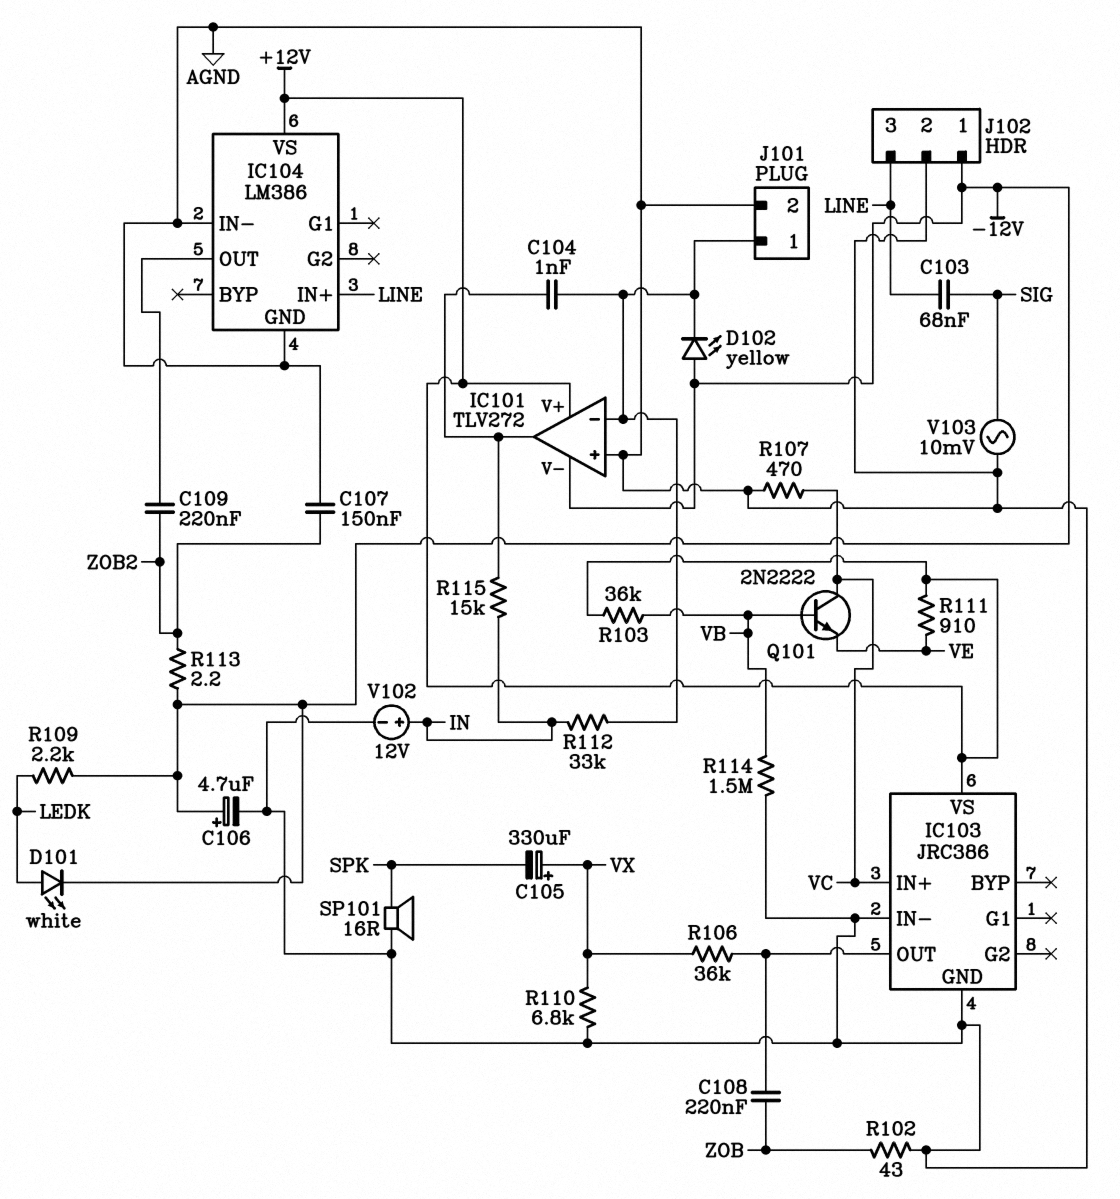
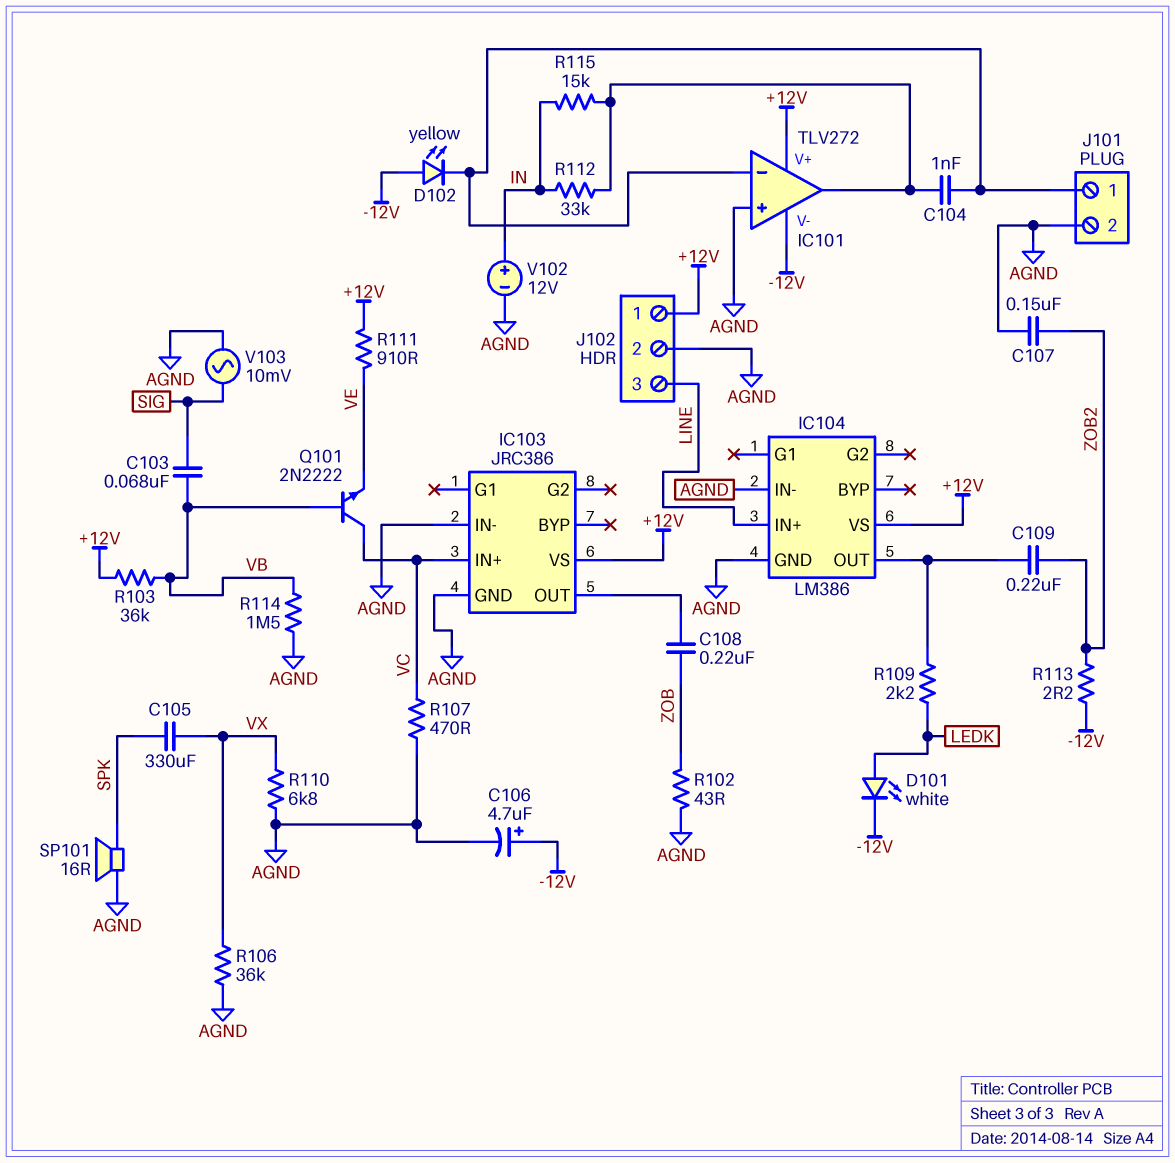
C103: 68nF (LINE, SIG) -> 68nF (SIG, VB)
C105: 330uF (plus VX, minus SPK) -> 330uF (SPK, VX)
J102 pin 1: -12V -> +12V
R106: 36k (IC103/OUT, VX) -> 36k (AGND, VX)
R109: 2.2k (-12V, LEDK) -> 2.2k (IC104/OUT, LEDK)
R112: 33k (IC101/in-, IN) -> 33k (IC101/out, IN)

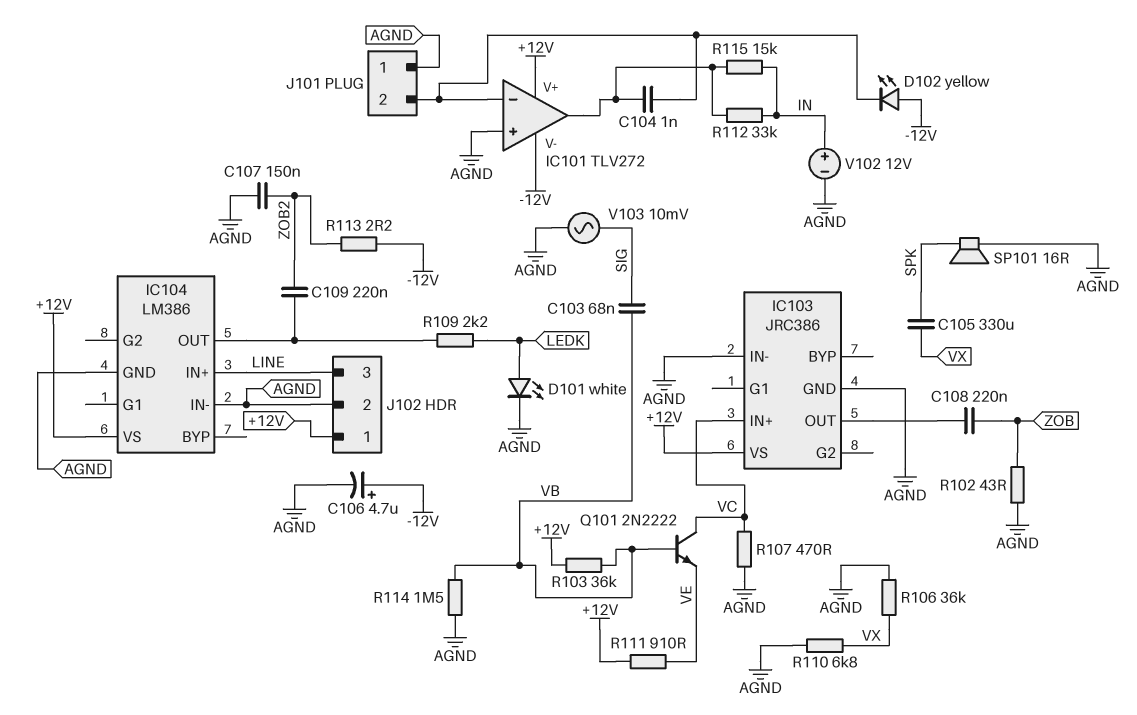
D101: LED white (A LEDK, K -12V) -> LED white (A LEDK, K AGND)
J101 pin 1: IC101/in- -> AGND
J101 pin 2: AGND -> IC101/in-

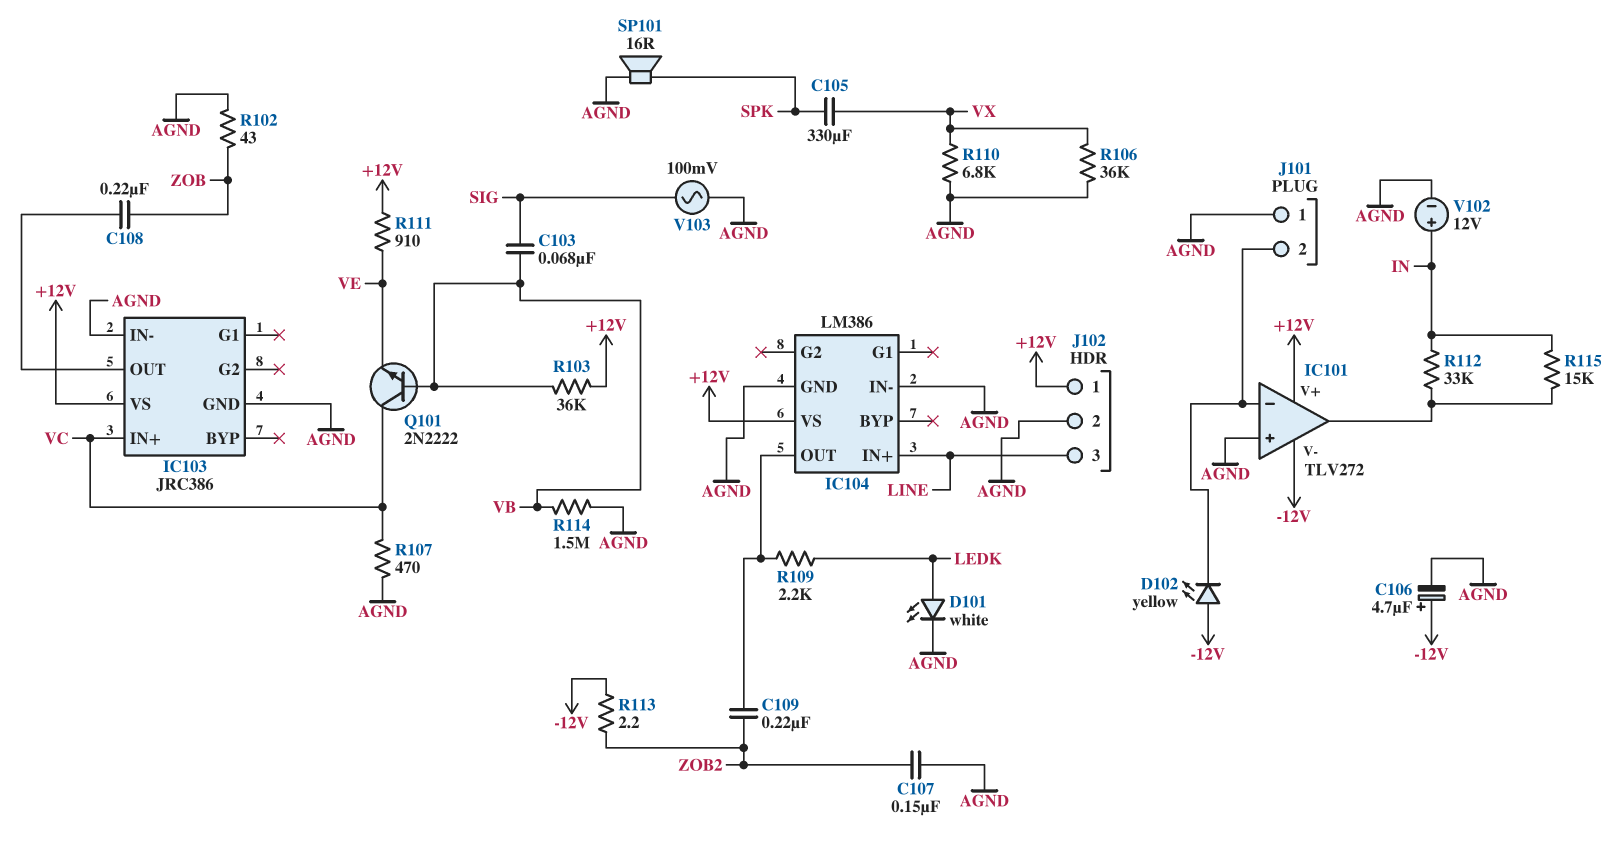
C104: 1nF (IC101/in-, IC101/out) -> none
V103: AC 10mV (AGND, SIG) -> AC 100mV (AGND, SIG)

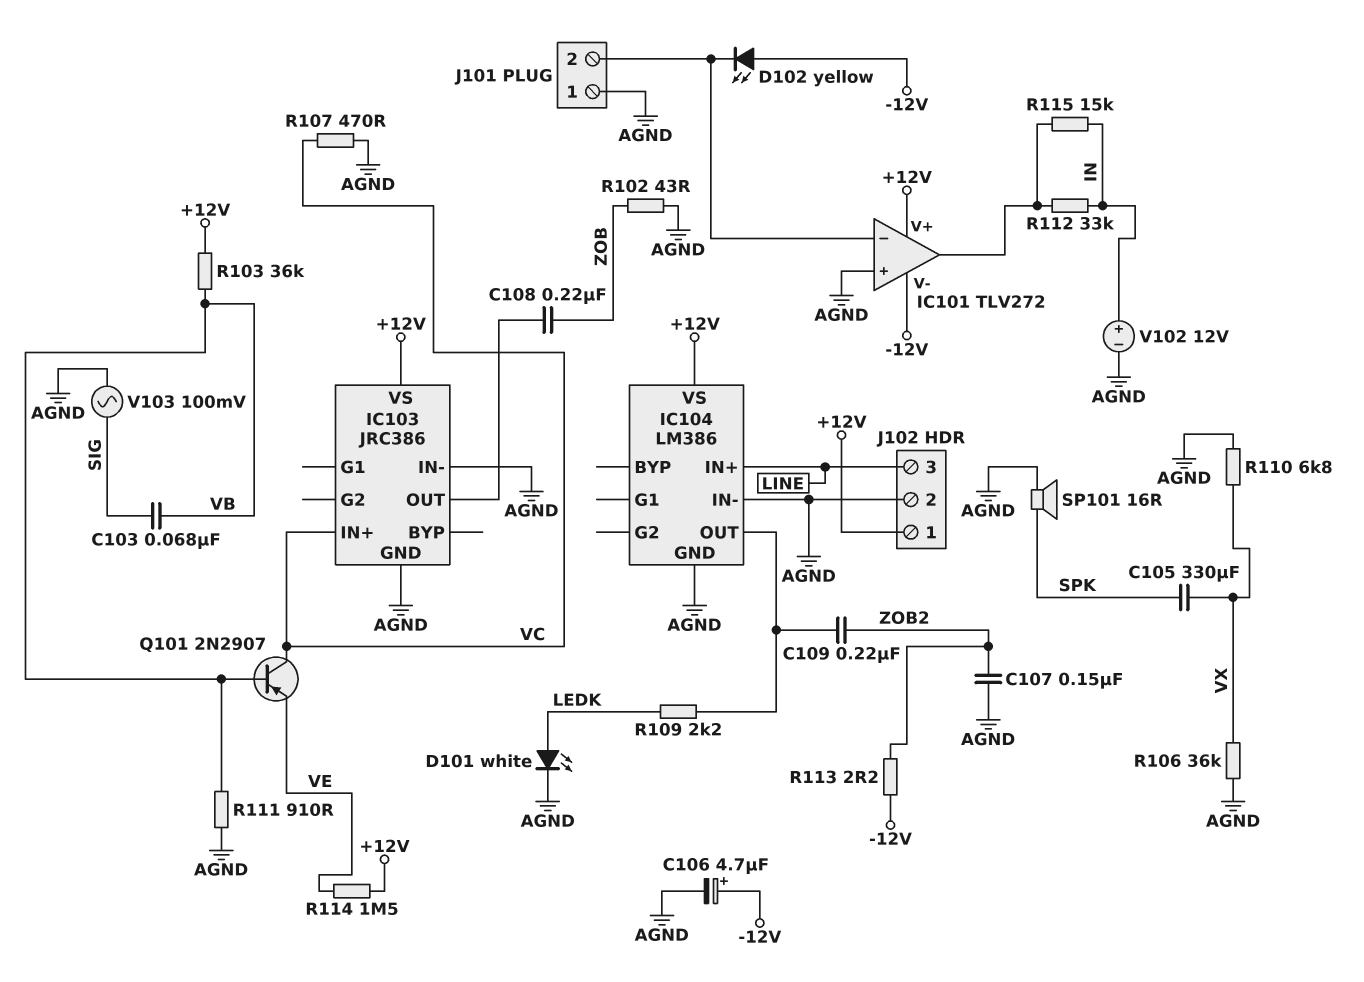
Q101: NPN 2N2222 (B VB, C VC, E VE) -> PNP 2N2907 (B VB, C VC, E VE)
R111: 910 (+12V, VE) -> 910 (AGND, VB)
R114: 1.5M (AGND, VB) -> 1.5M (+12V, VE)

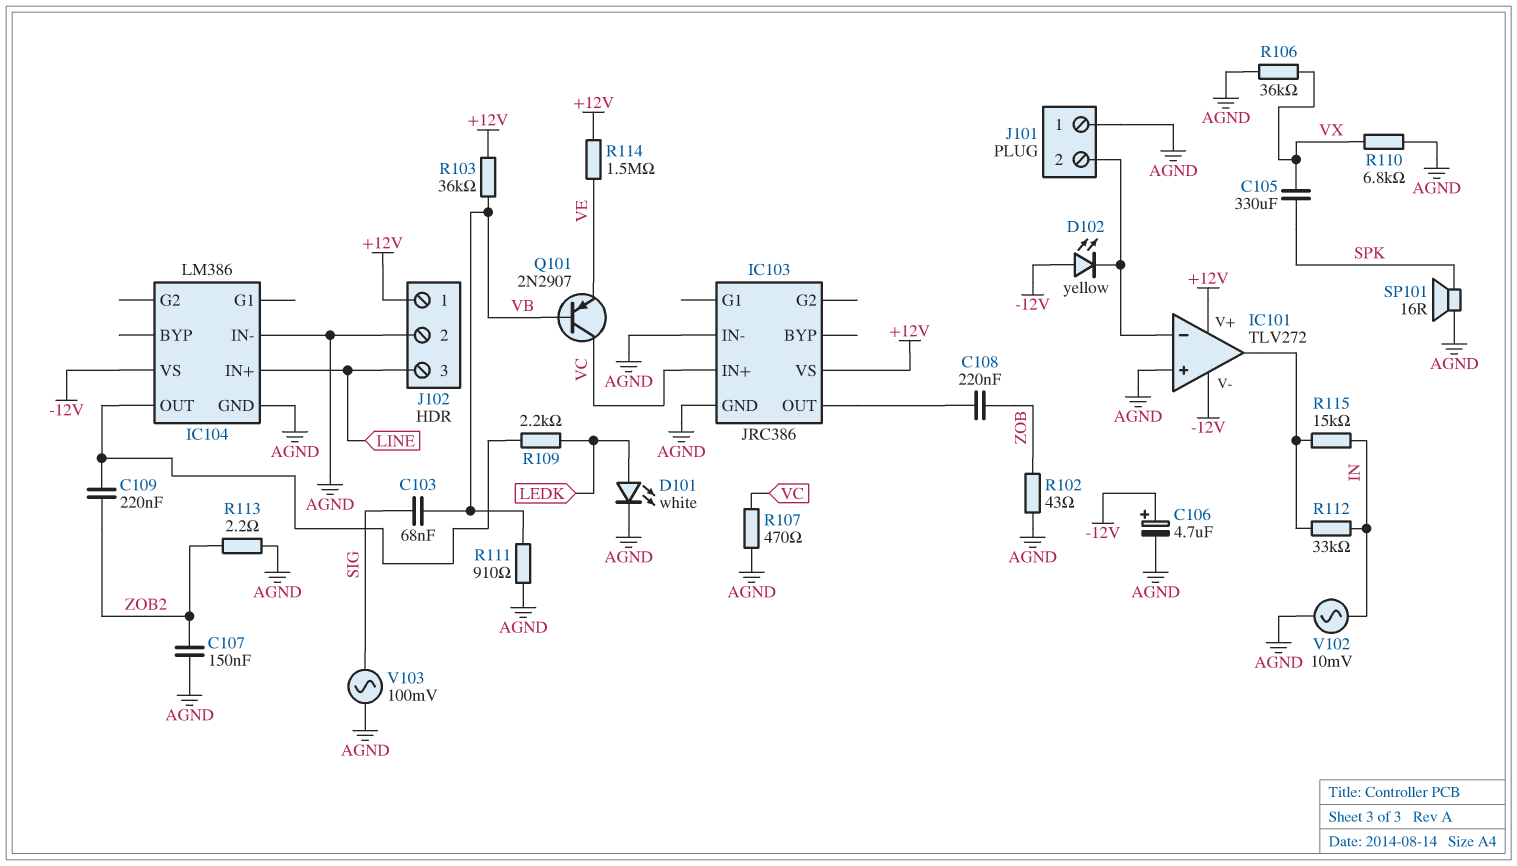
IC104 pin VS: +12V -> -12V
R113: 2.2 (-12V, ZOB2) -> 2.2 (AGND, ZOB2)
V102: 12V (plus IN, minus AGND) -> AC 10mV (AGND, IN)

